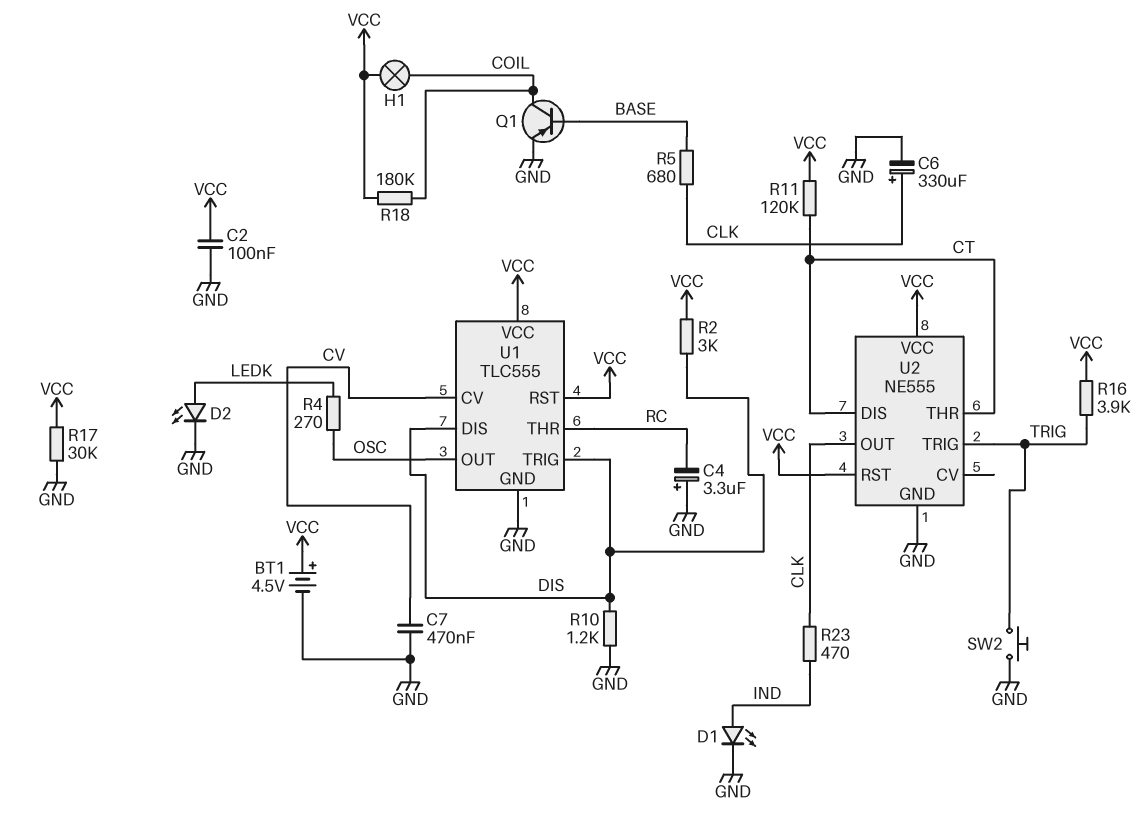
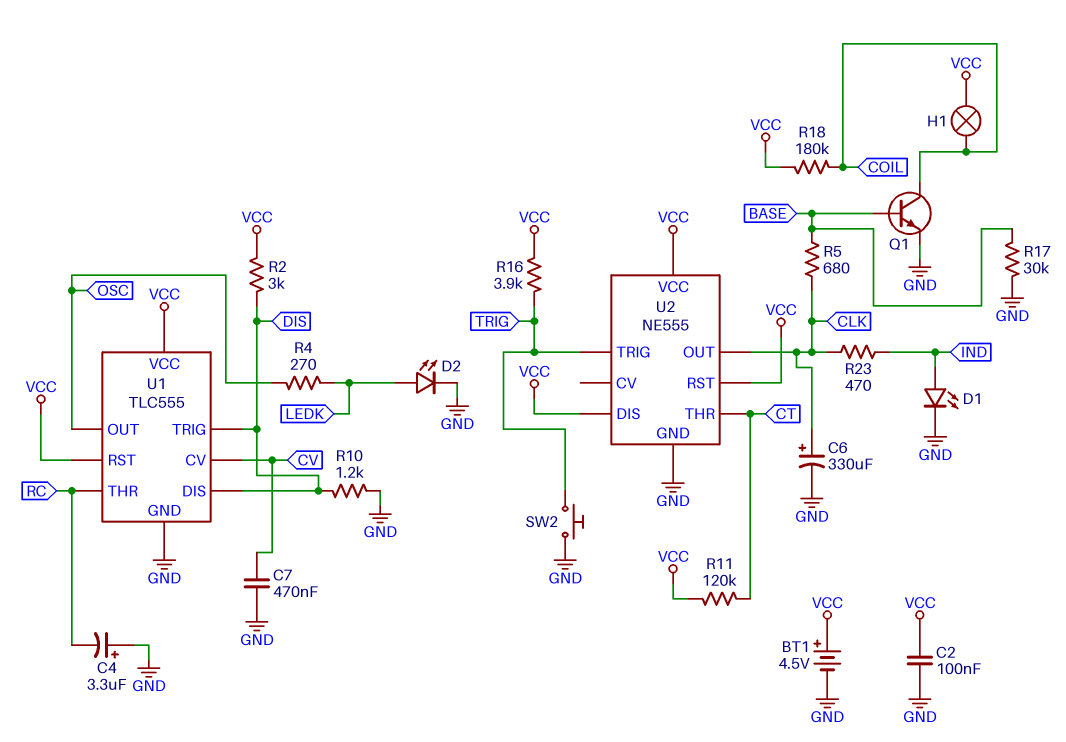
Q1: PNP (B BASE, C COIL, E GND) -> NPN (B BASE, C COIL, E GND)
R17: 30k (GND, VCC) -> 30k (BASE, GND)
U2 pin DIS: CT -> VCC

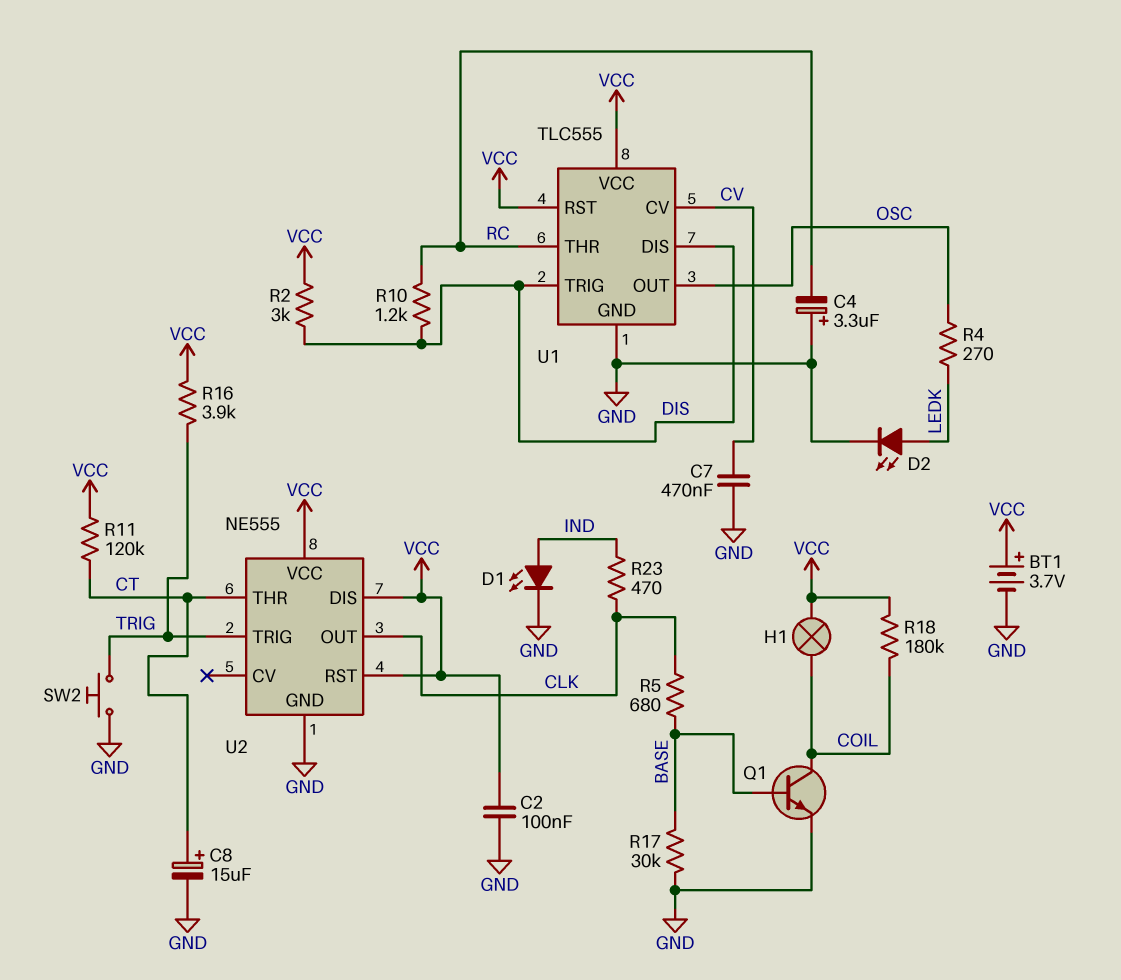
BT1: 4.5V (plus VCC, minus GND) -> 3.7V (plus VCC, minus GND)
C6: 330uF (plus CLK, minus GND) -> none
C8: none -> 15uF (plus CT, minus GND)
R10: 1.2k (DIS, GND) -> 1.2k (DIS, RC)

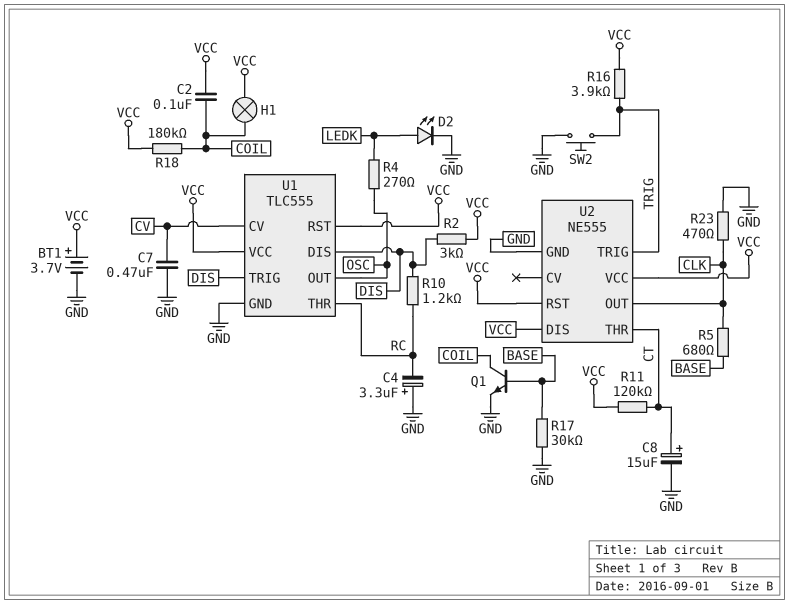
C2: 100nF (GND, VCC) -> 100nF (COIL, VCC)
D1: LED (A IND, K GND) -> none
R23: 470 (CLK, IND) -> 470 (CLK, GND)

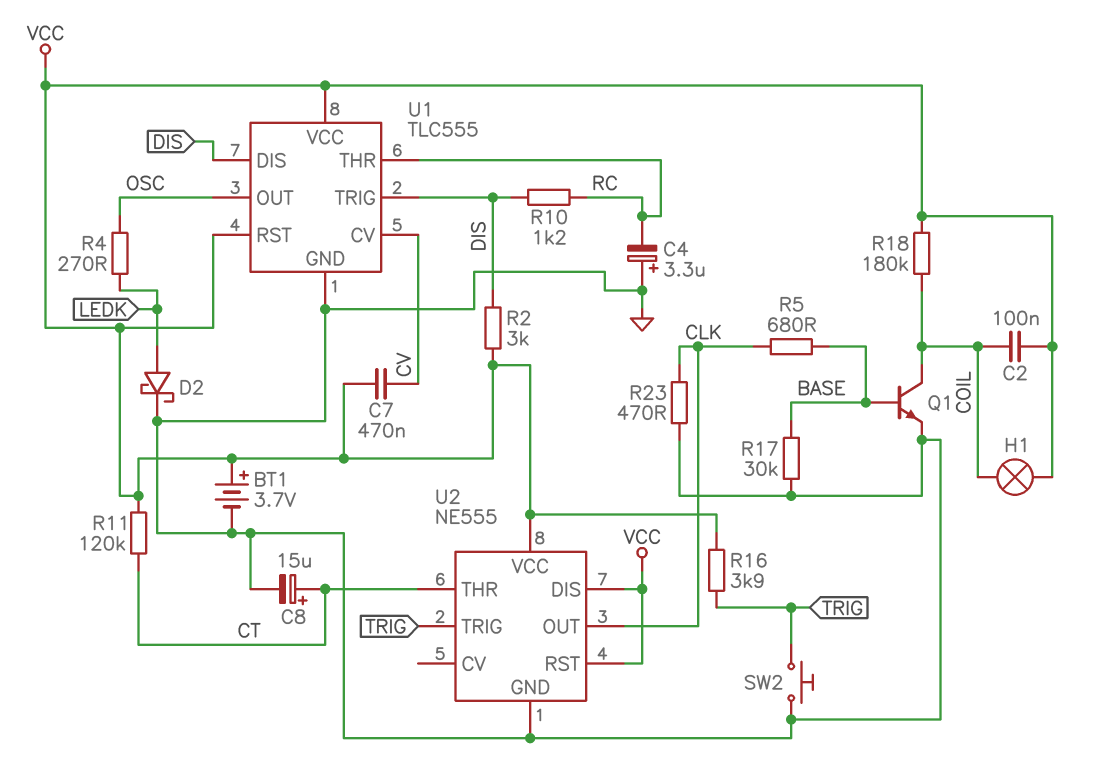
C7: 470nF (CV, GND) -> 470nF (CV, VCC)
D2: LED (A LEDK, K GND) -> schottky (A LEDK, K GND)

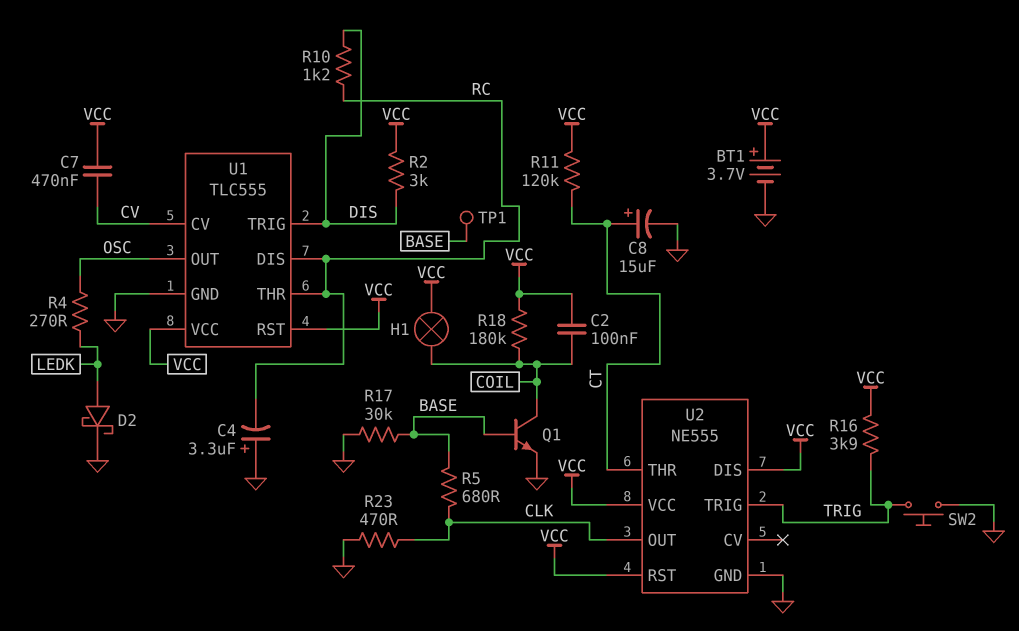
TP1: none -> test point (BASE)
U1 pin DIS: DIS -> RC

